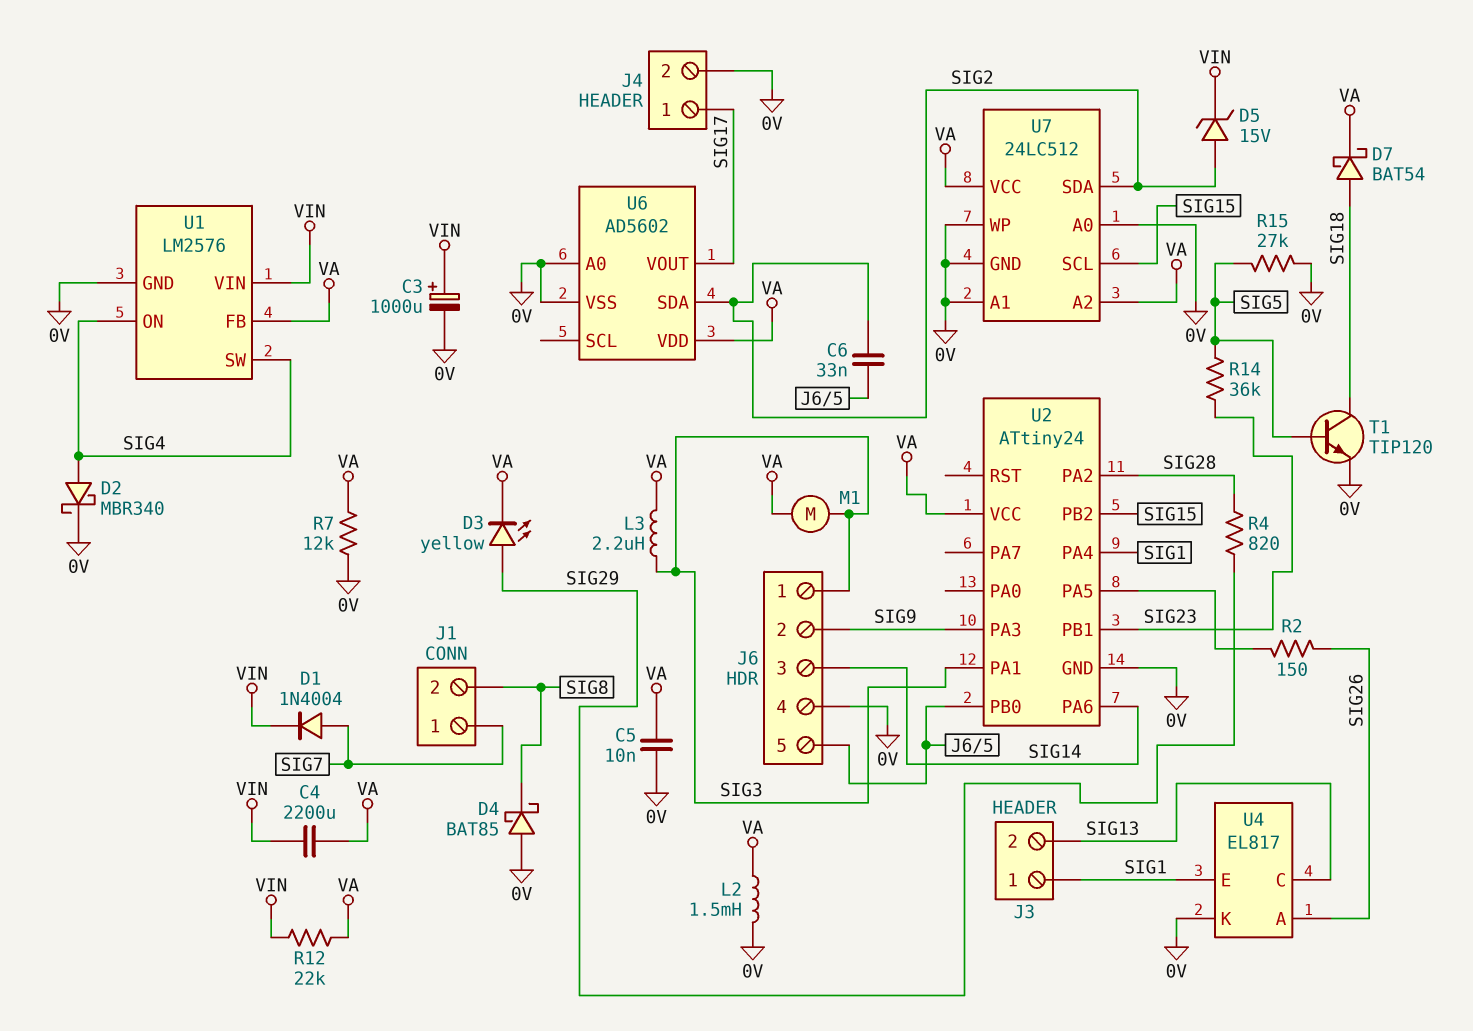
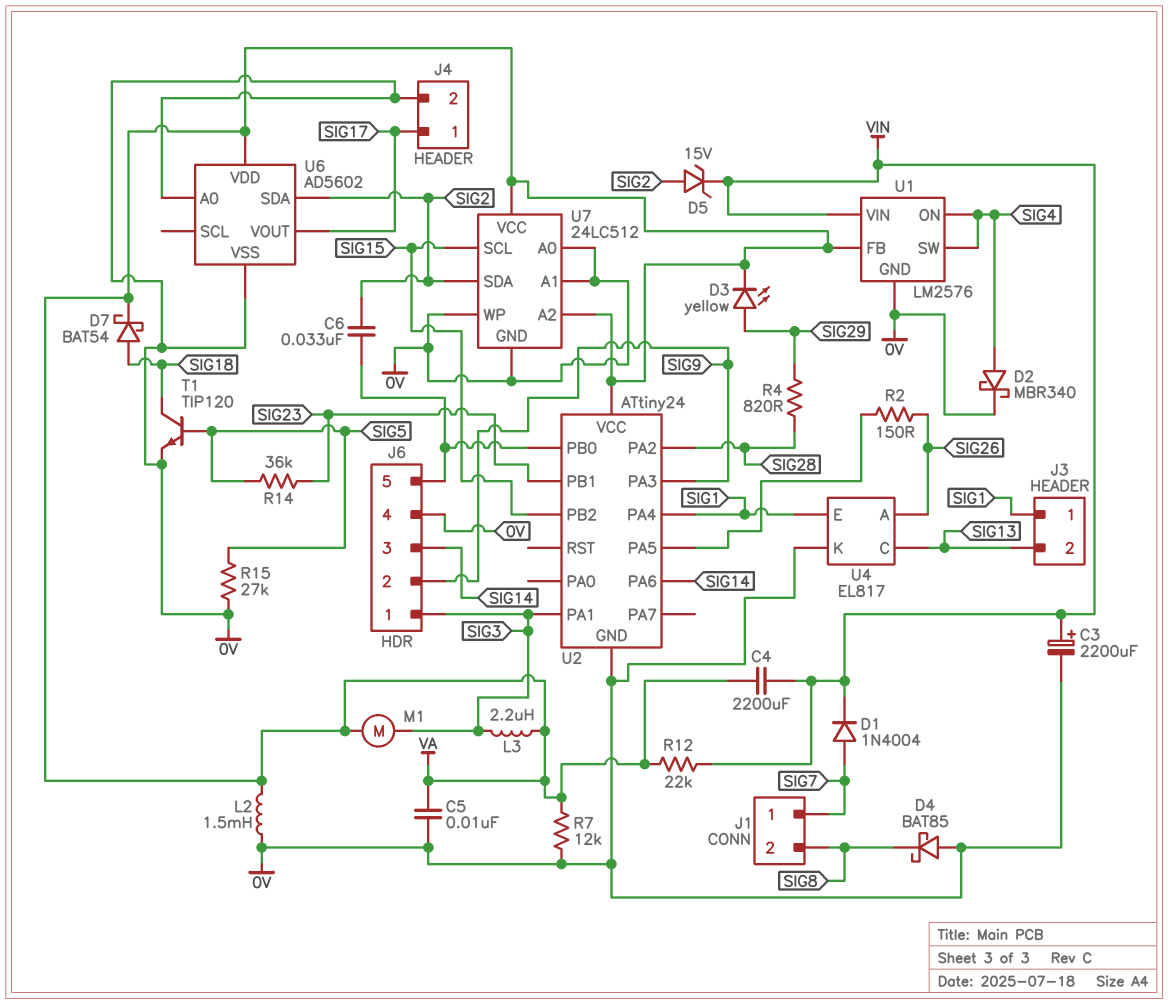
C3: 1000uF (plus VIN, minus 0V) -> 2200uF (plus VIN, minus 0V)

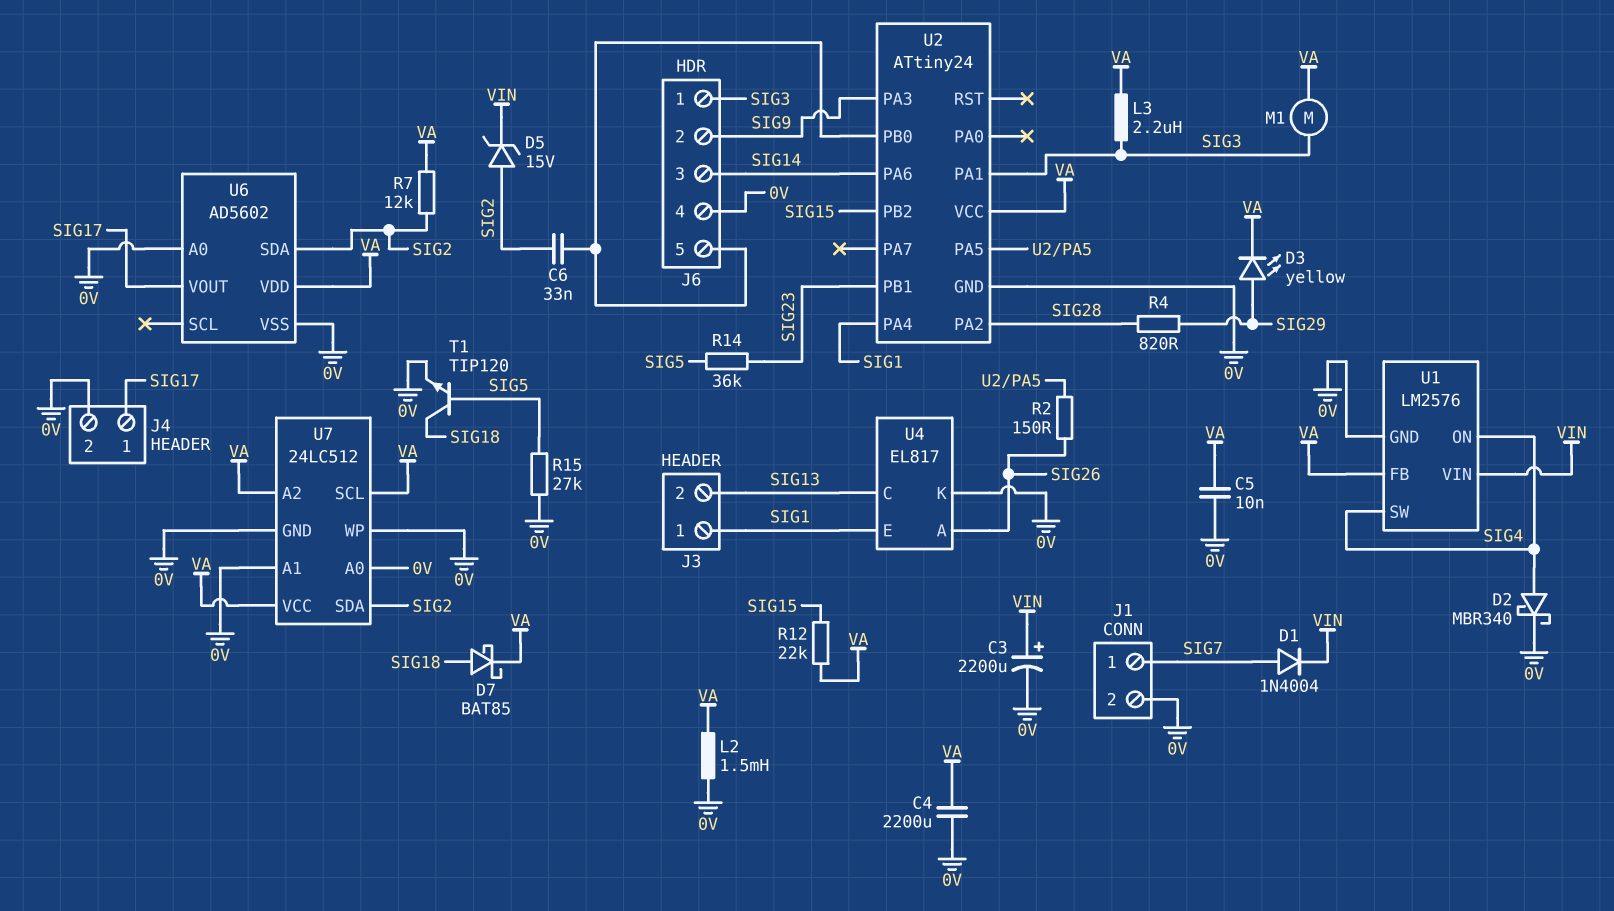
C4: 2200uF (VA, VIN) -> 2200uF (0V, VA)
D4: schottky BAT85 (A 0V, K SIG8) -> none
D7: schottky BAT54 (A SIG18, K VA) -> schottky BAT85 (A SIG18, K VA)
J1 pin 2: SIG8 -> 0V
R7: 12k (0V, VA) -> 12k (SIG2, VA)
R12: 22k (VA, VIN) -> 22k (SIG15, VA)
U7 pin SCL: SIG15 -> VA

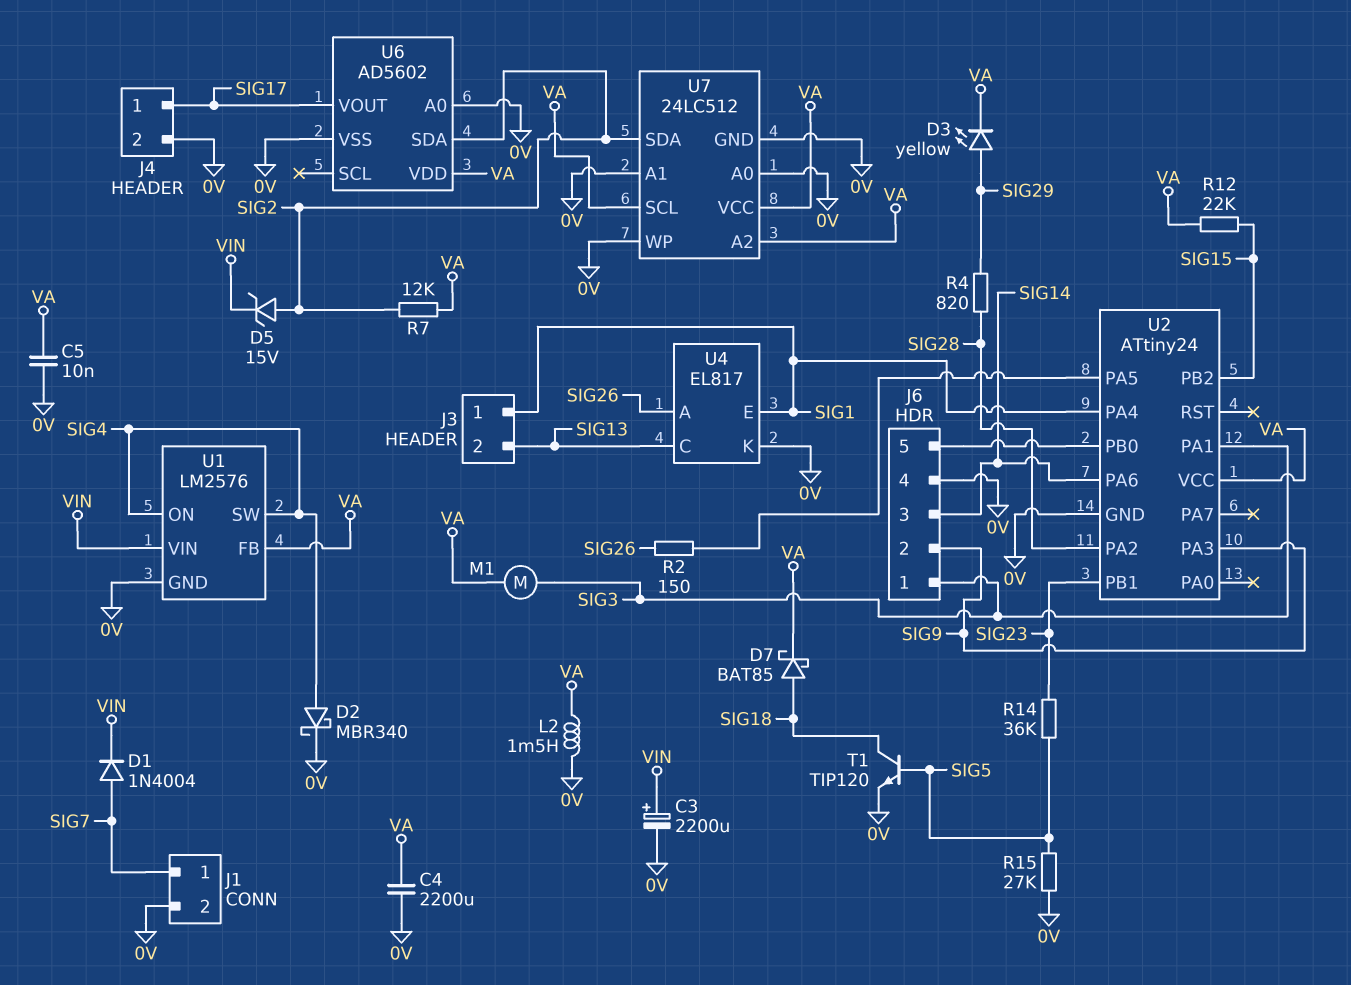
C6: 33nF (J6/5, SIG2) -> none
L3: 2.2uH (SIG3, VA) -> none

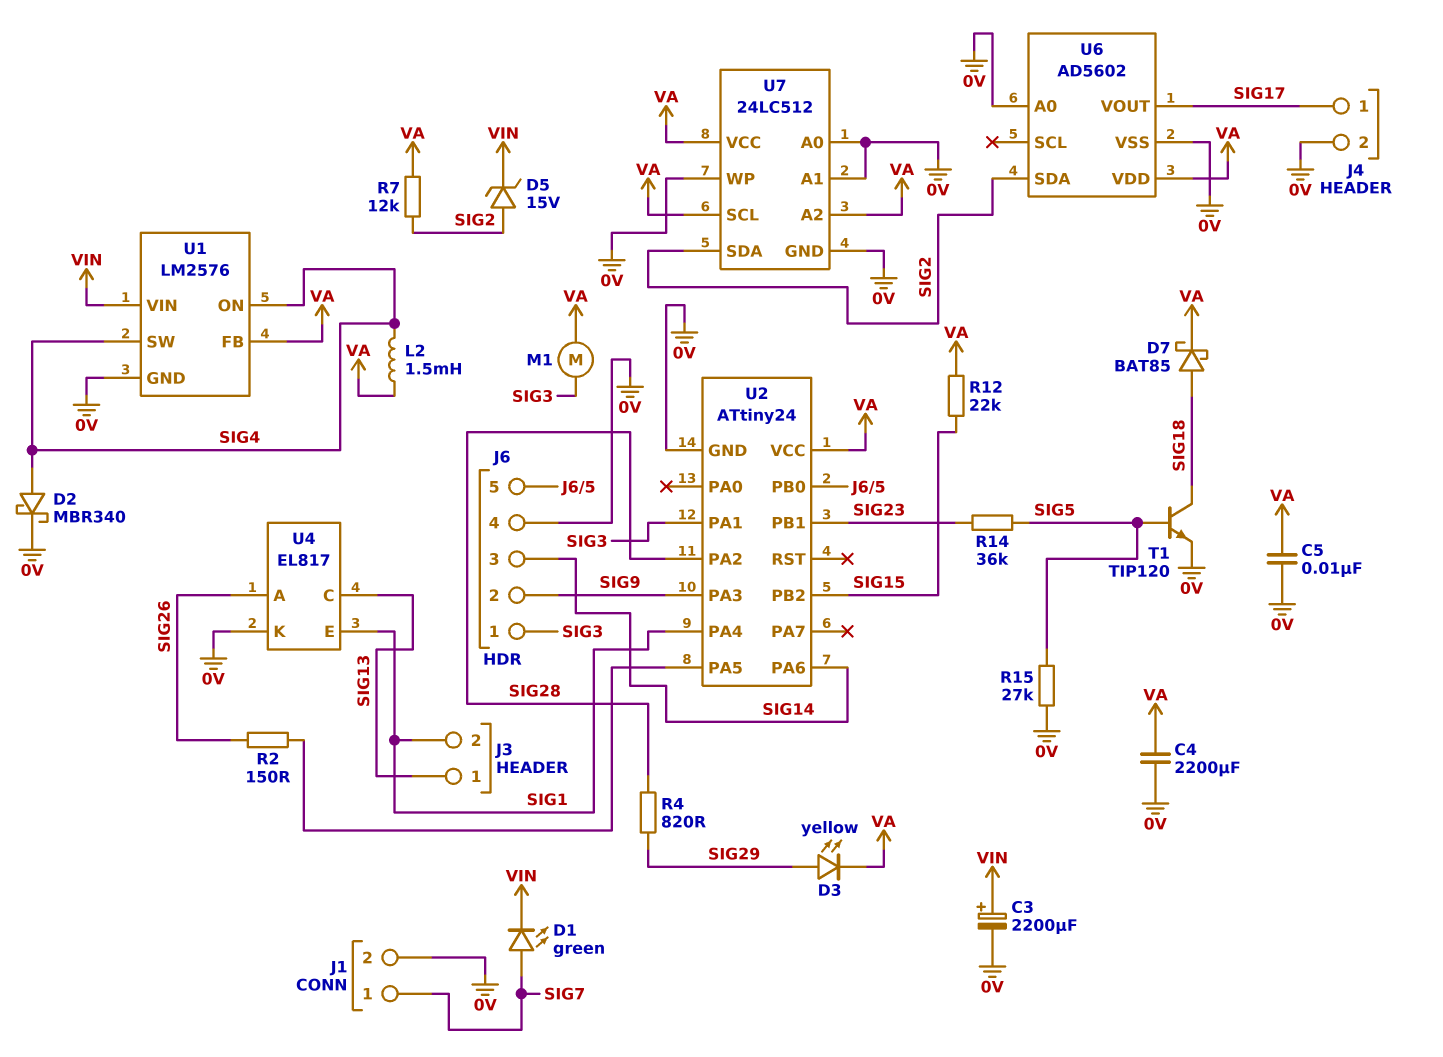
D1: diode 1N4004 (A SIG7, K VIN) -> LED green (A SIG7, K VIN)
J3 pin 1: SIG1 -> SIG13
J3 pin 2: SIG13 -> SIG1
L2: 1.5mH (0V, VA) -> 1.5mH (SIG4, VA)

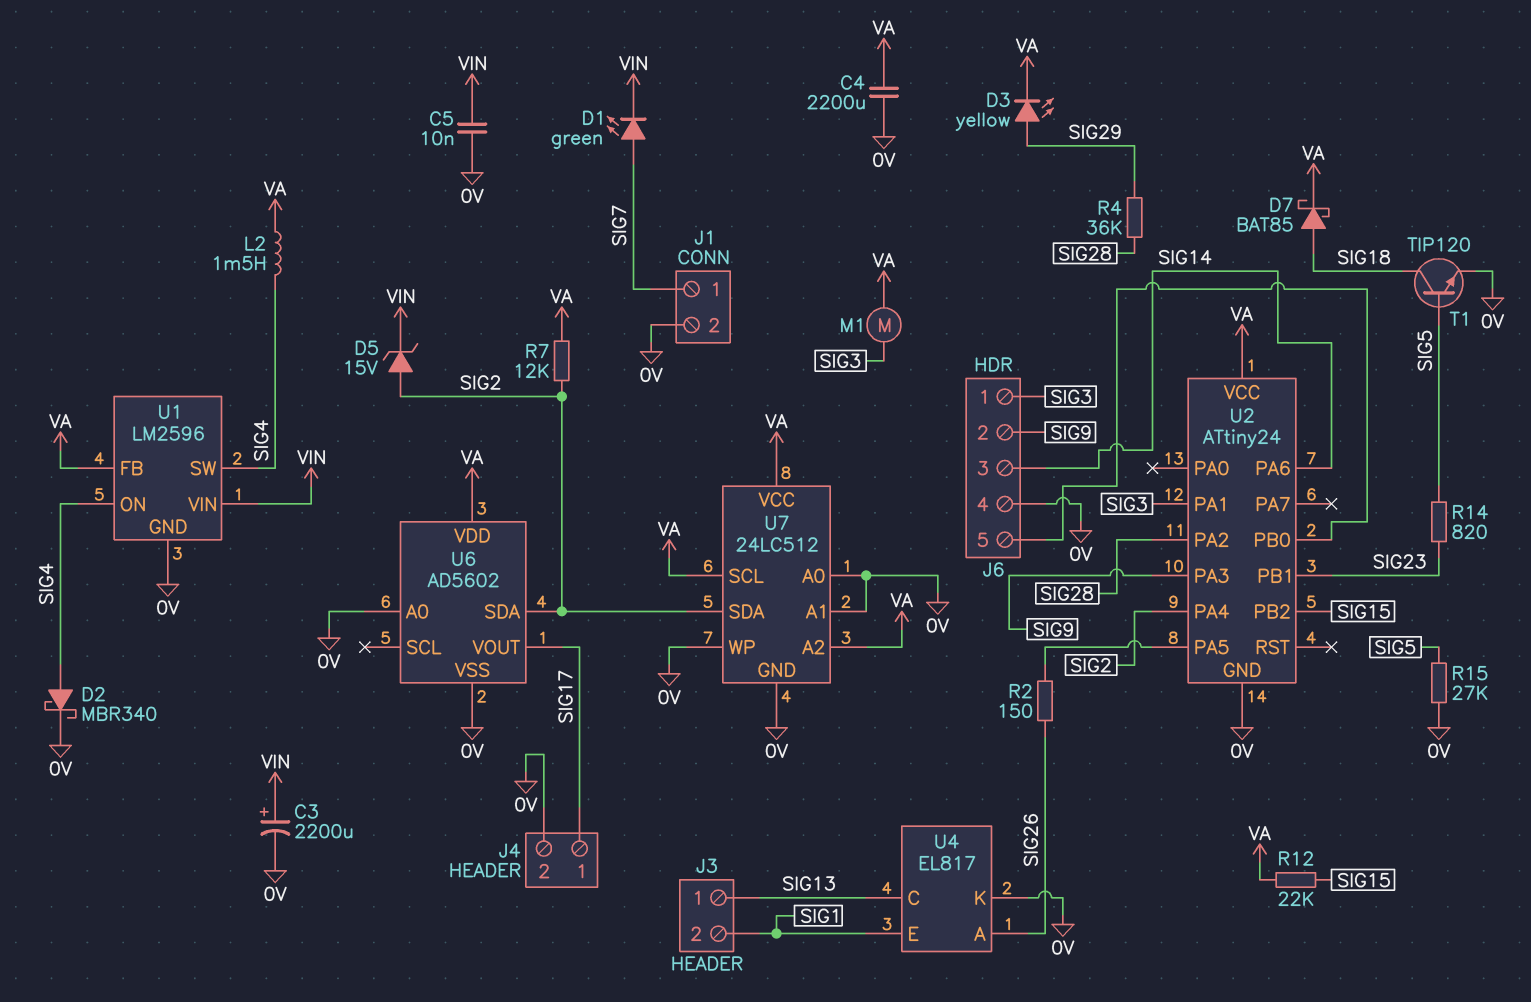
C5: 10nF (0V, VA) -> 10nF (0V, VIN)
R4: 820 (SIG28, SIG29) -> 36k (SIG28, SIG29)
R14: 36k (SIG5, SIG23) -> 820 (SIG5, SIG23)
U1: LM2576 -> LM2596
U2 pin PA4: SIG1 -> SIG2

